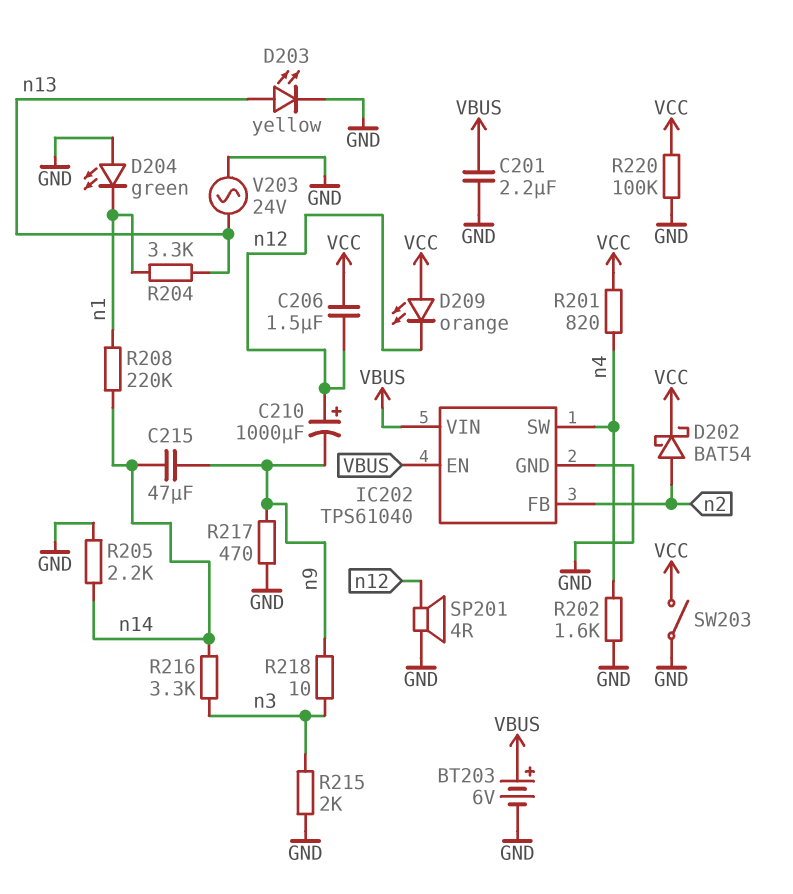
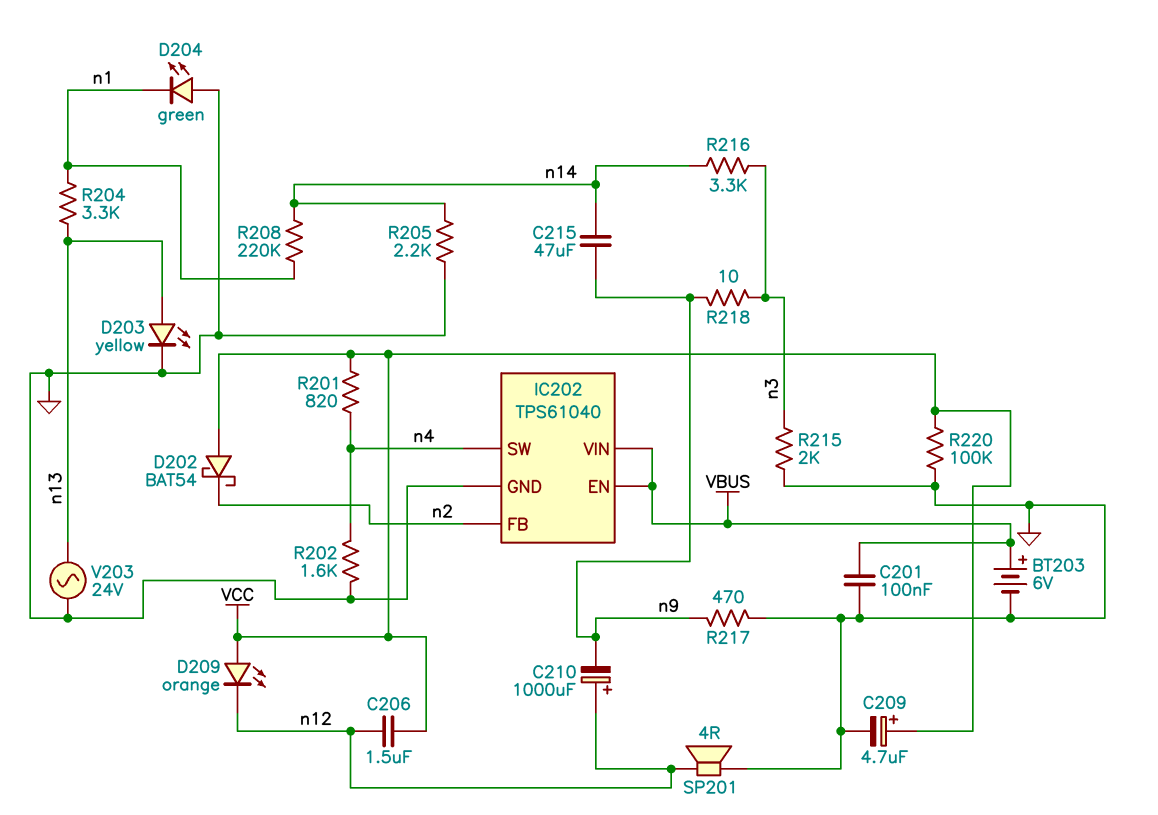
C201: 2.2uF (GND, VBUS) -> 100nF (GND, VBUS)
C209: none -> 4.7uF (plus VCC, minus GND)
D202: schottky BAT54 (A n2, K VCC) -> schottky BAT54 (A VCC, K n2)
SW203: switch (GND, VCC) -> none

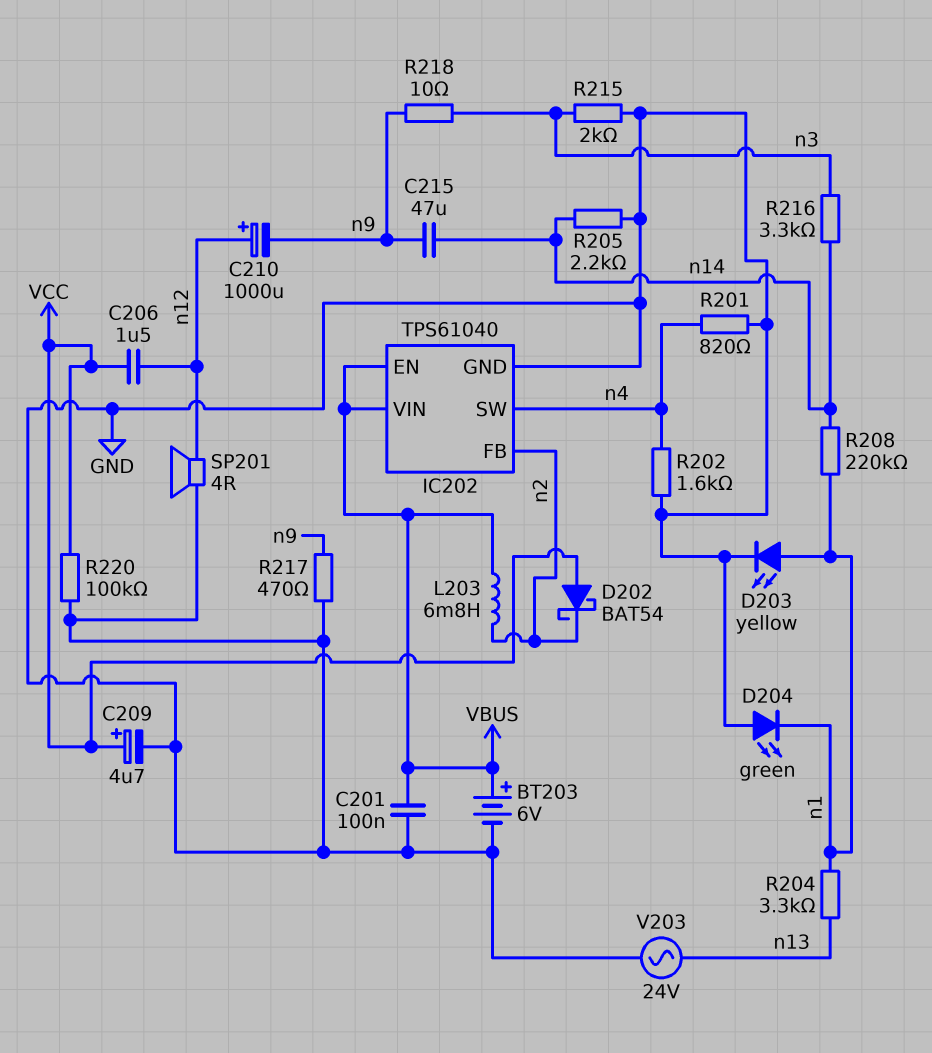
D203: LED yellow (A n13, K GND) -> LED yellow (A n1, K GND)
D209: LED orange (A VCC, K n12) -> none
L203: none -> 6.8mH (VBUS, n2)
R201: 820 (VCC, n4) -> 820 (GND, n4)

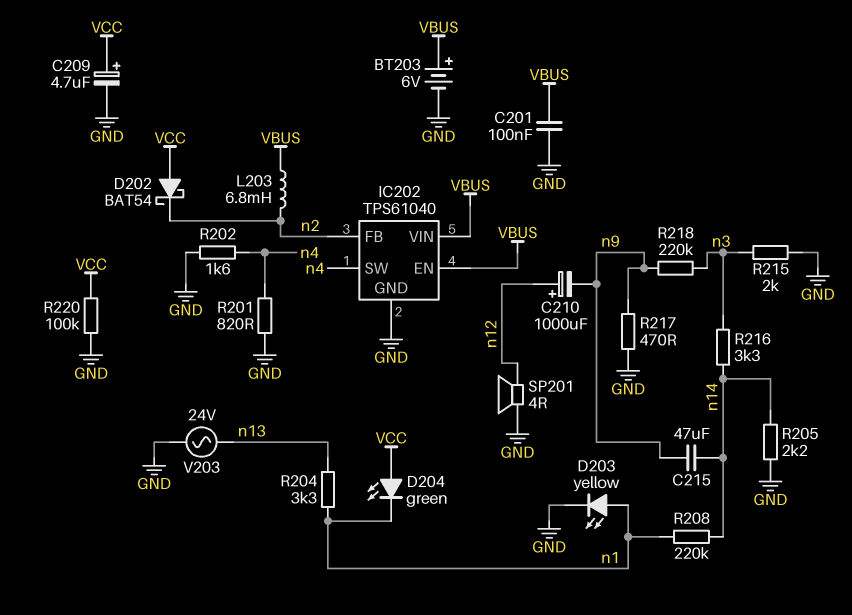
C206: 1.5uF (VCC, n12) -> none
D204: LED green (A GND, K n1) -> LED green (A VCC, K n1)
R218: 10 (n3, n9) -> 220k (n3, n9)

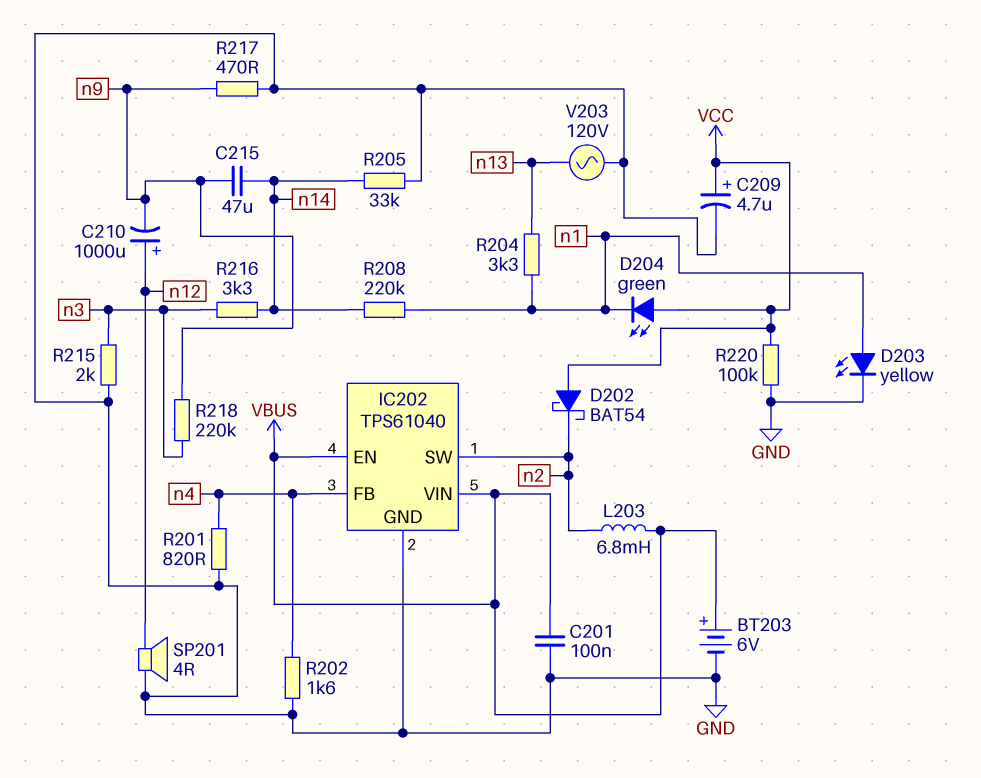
IC202 pin FB: n2 -> n4
IC202 pin SW: n4 -> n2
R205: 2.2k (GND, n14) -> 33k (GND, n14)
V203: AC 24V (GND, n13) -> AC 120V (GND, n13)

